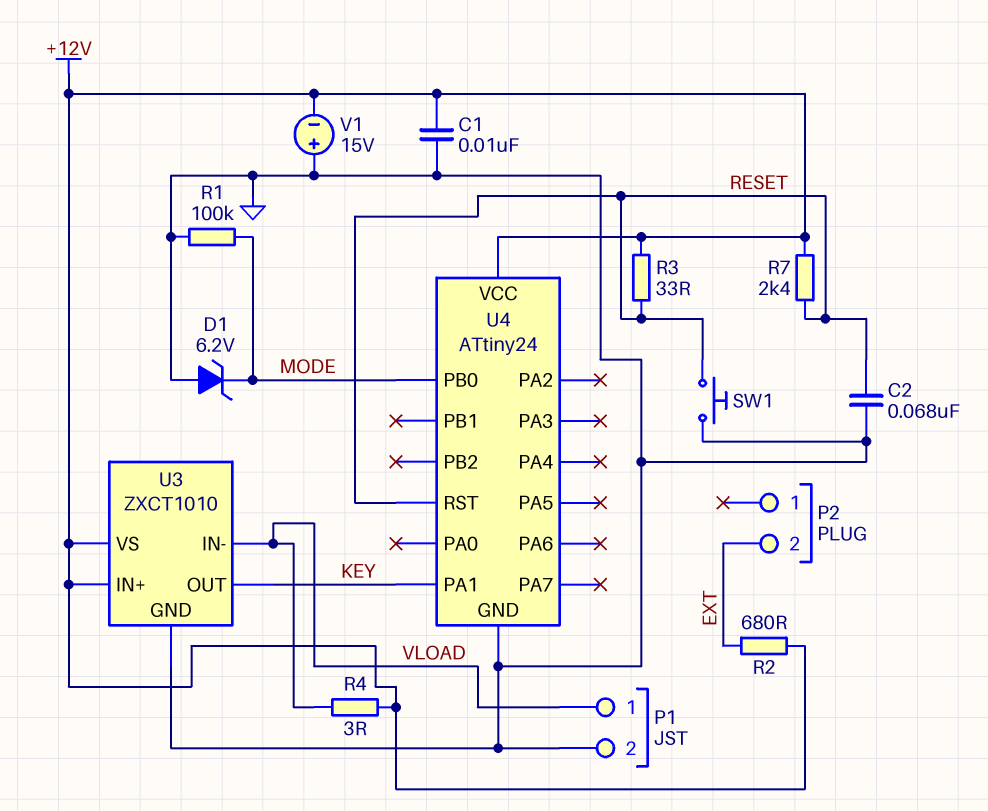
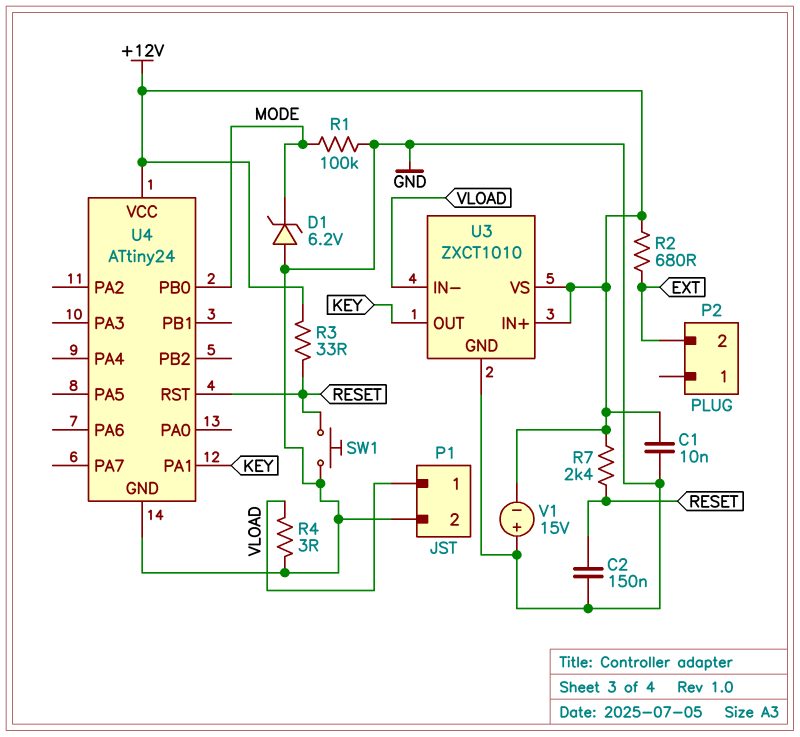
C2: 68nF (GND, RESET) -> 150nF (GND, RESET)
R4: 3 (+12V, VLOAD) -> 3 (GND, VLOAD)

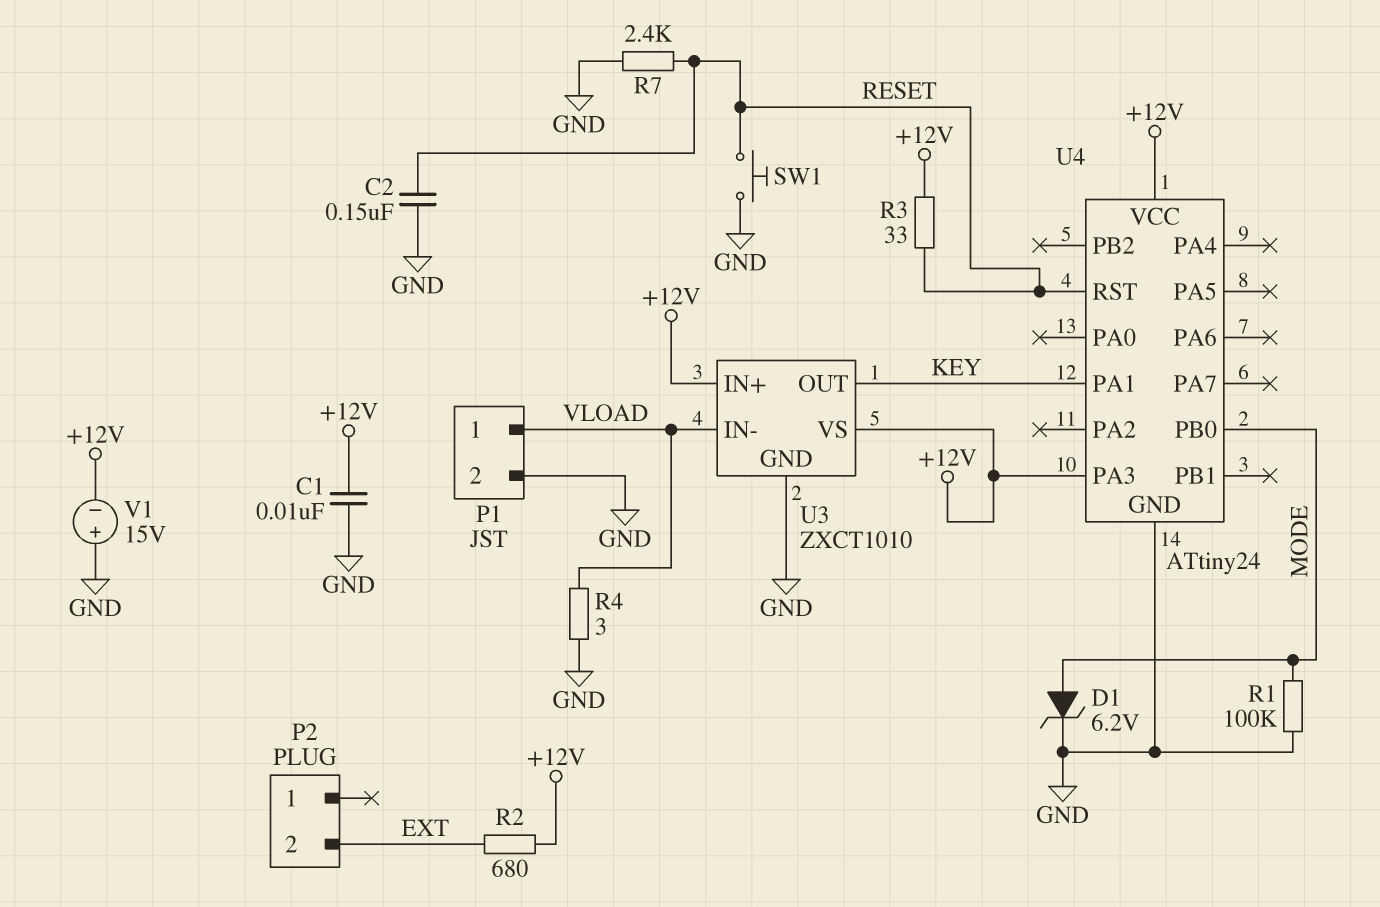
D1: zener 6.2V (A GND, K MODE) -> zener 6.2V (A MODE, K GND)
R7: 2.4k (+12V, RESET) -> 2.4k (GND, RESET)
U4 pin PA3: none -> +12V

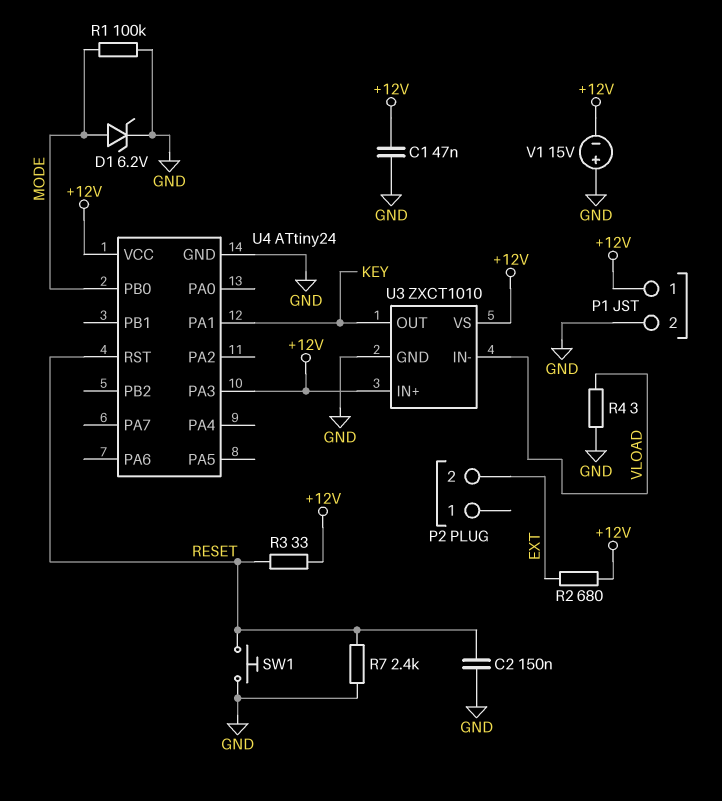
C1: 10nF (+12V, GND) -> 47nF (+12V, GND)
P1 pin 1: VLOAD -> +12V

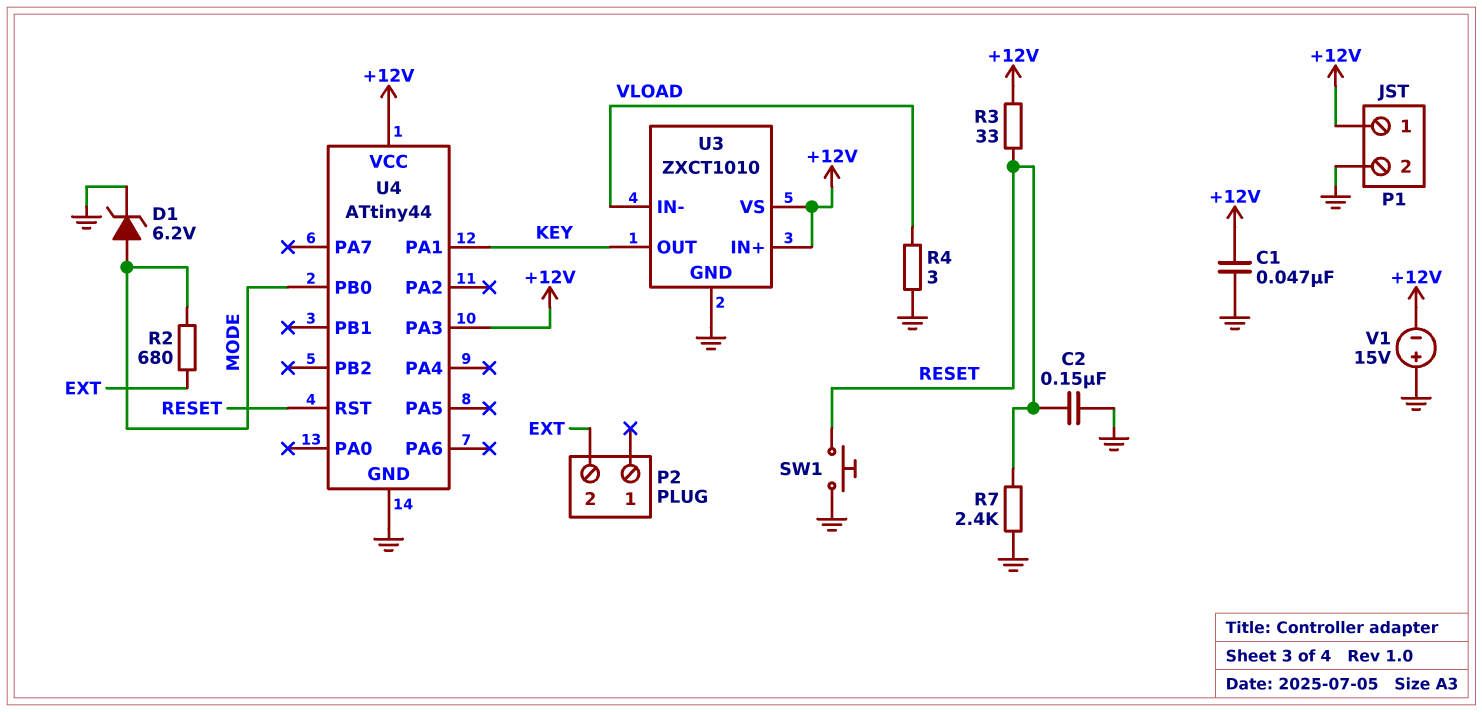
R1: 100k (GND, MODE) -> none
R2: 680 (+12V, EXT) -> 680 (EXT, MODE)
U4: ATtiny24 -> ATtiny44

